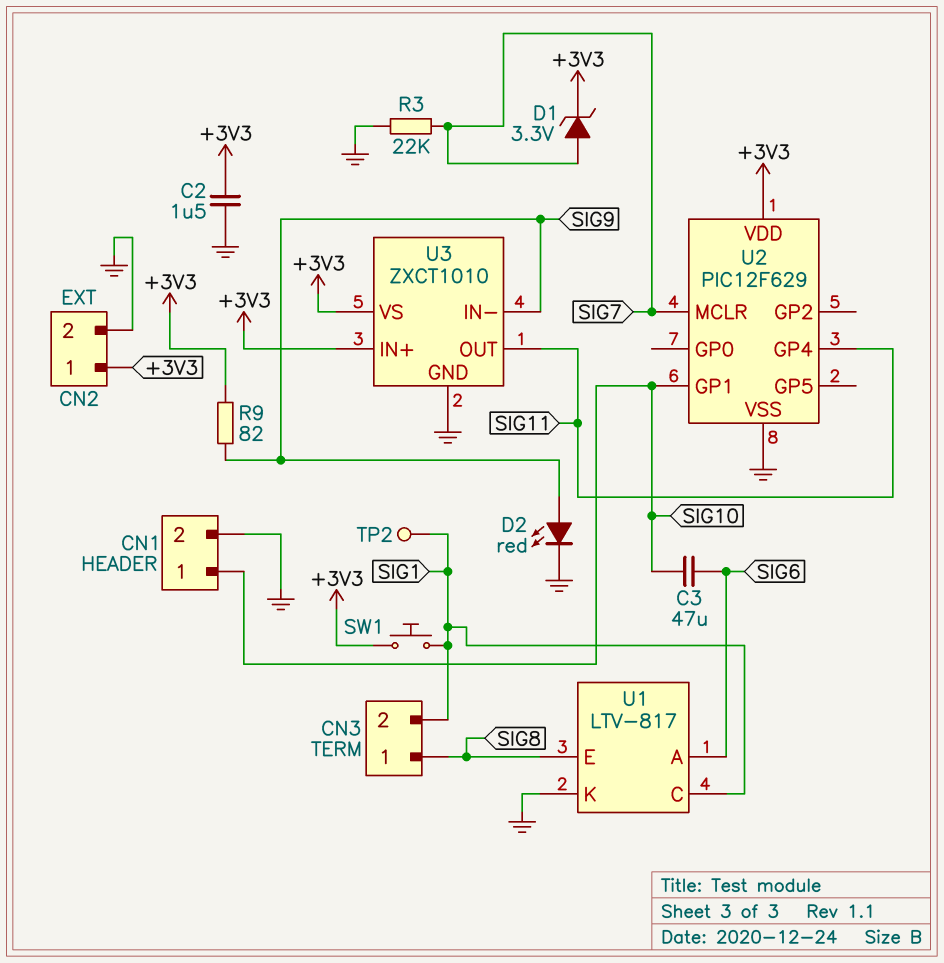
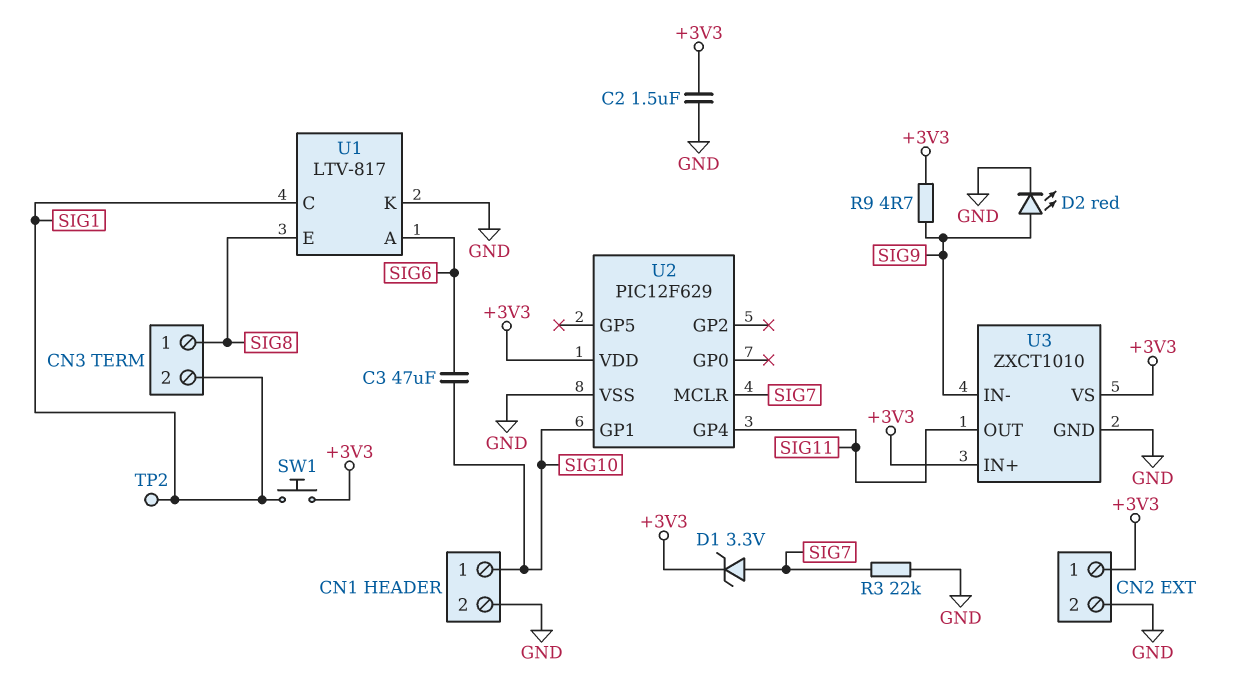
R9: 82 (+3V3, SIG9) -> 4.7 (+3V3, SIG9)

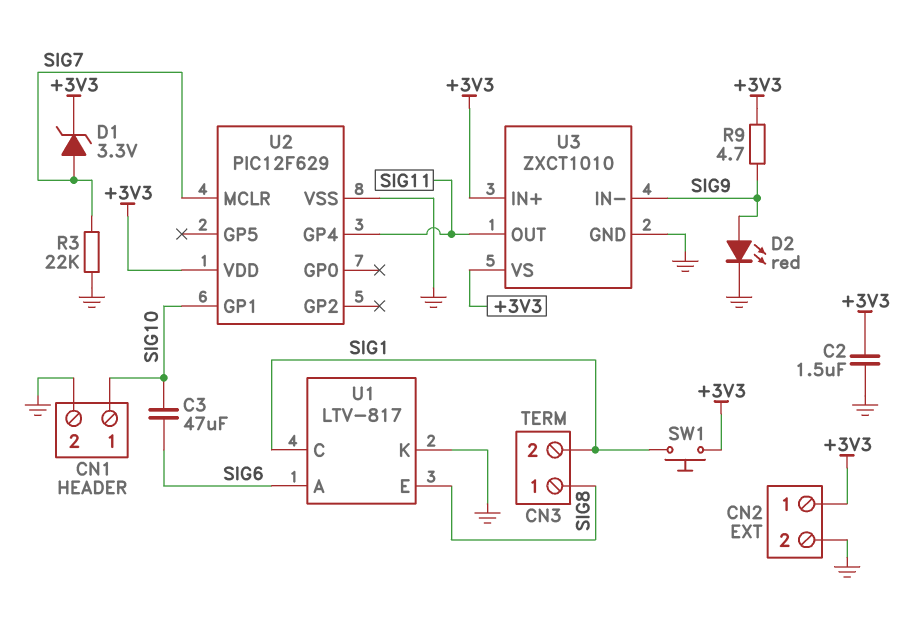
TP2: test point (SIG1) -> none

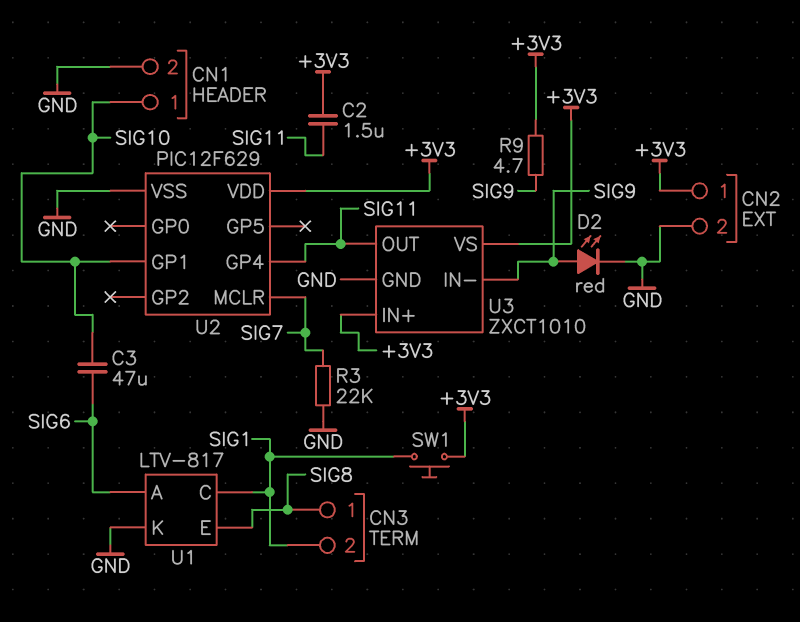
C2: 1.5uF (+3V3, GND) -> 1.5uF (+3V3, SIG11)
D1: zener 3.3V (A SIG7, K +3V3) -> none

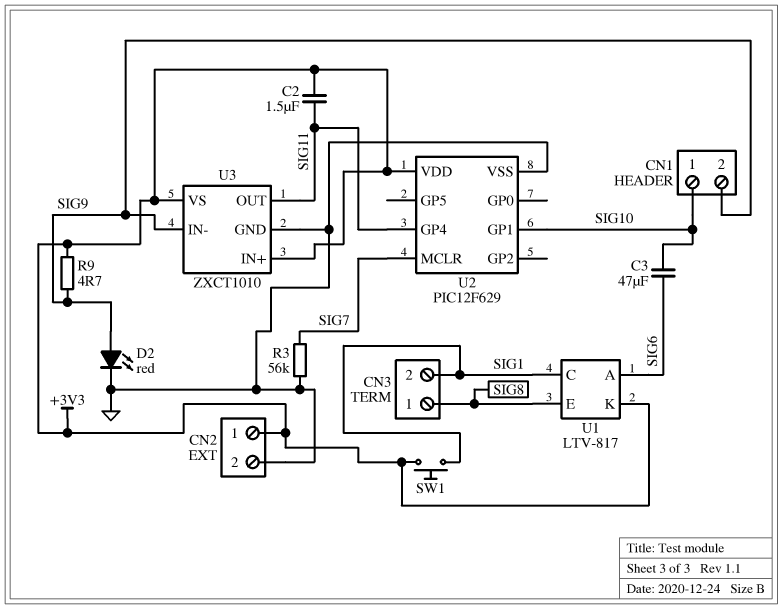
CN1 pin 2: GND -> SIG9
R3: 22k (GND, SIG7) -> 56k (GND, SIG7)
U1 pin K: GND -> +3V3

